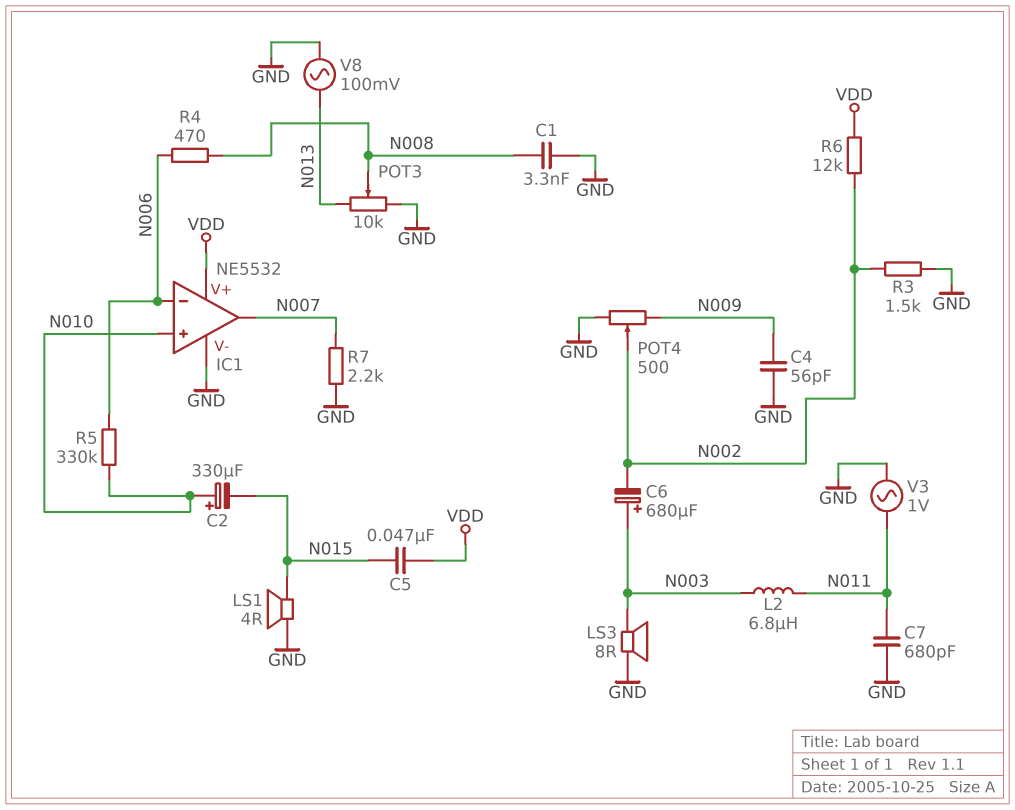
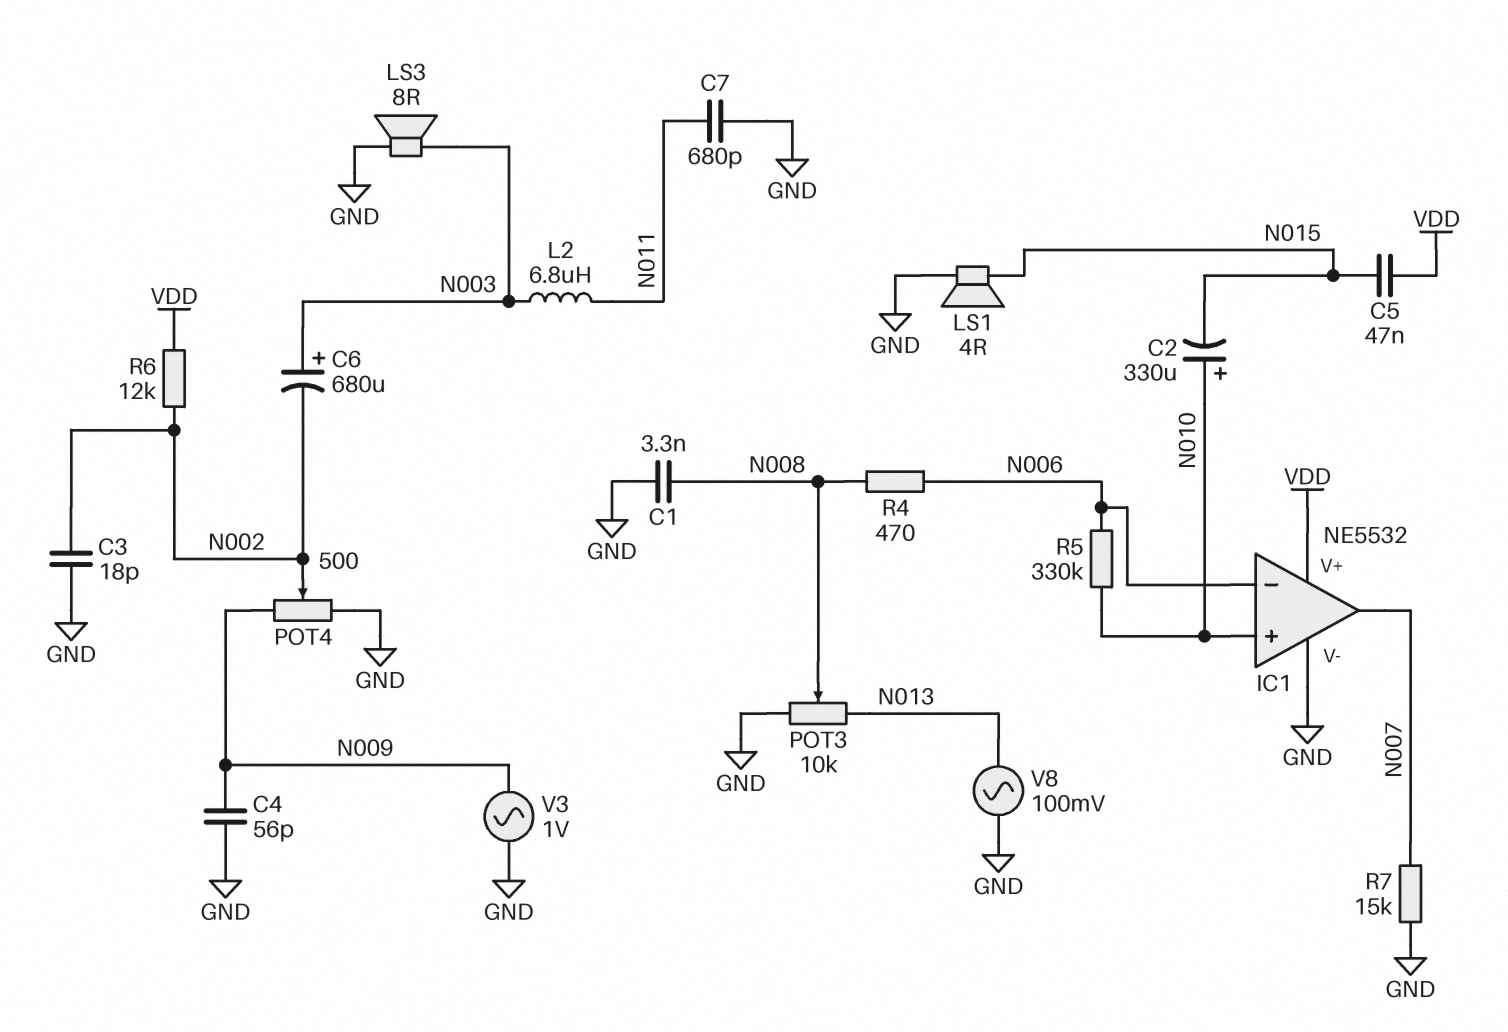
C3: none -> 18pF (GND, N002)
R3: 1.5k (GND, N002) -> none
R7: 2.2k (GND, N007) -> 15k (GND, N007)
V3: AC 1V (GND, N011) -> AC 1V (GND, N009)

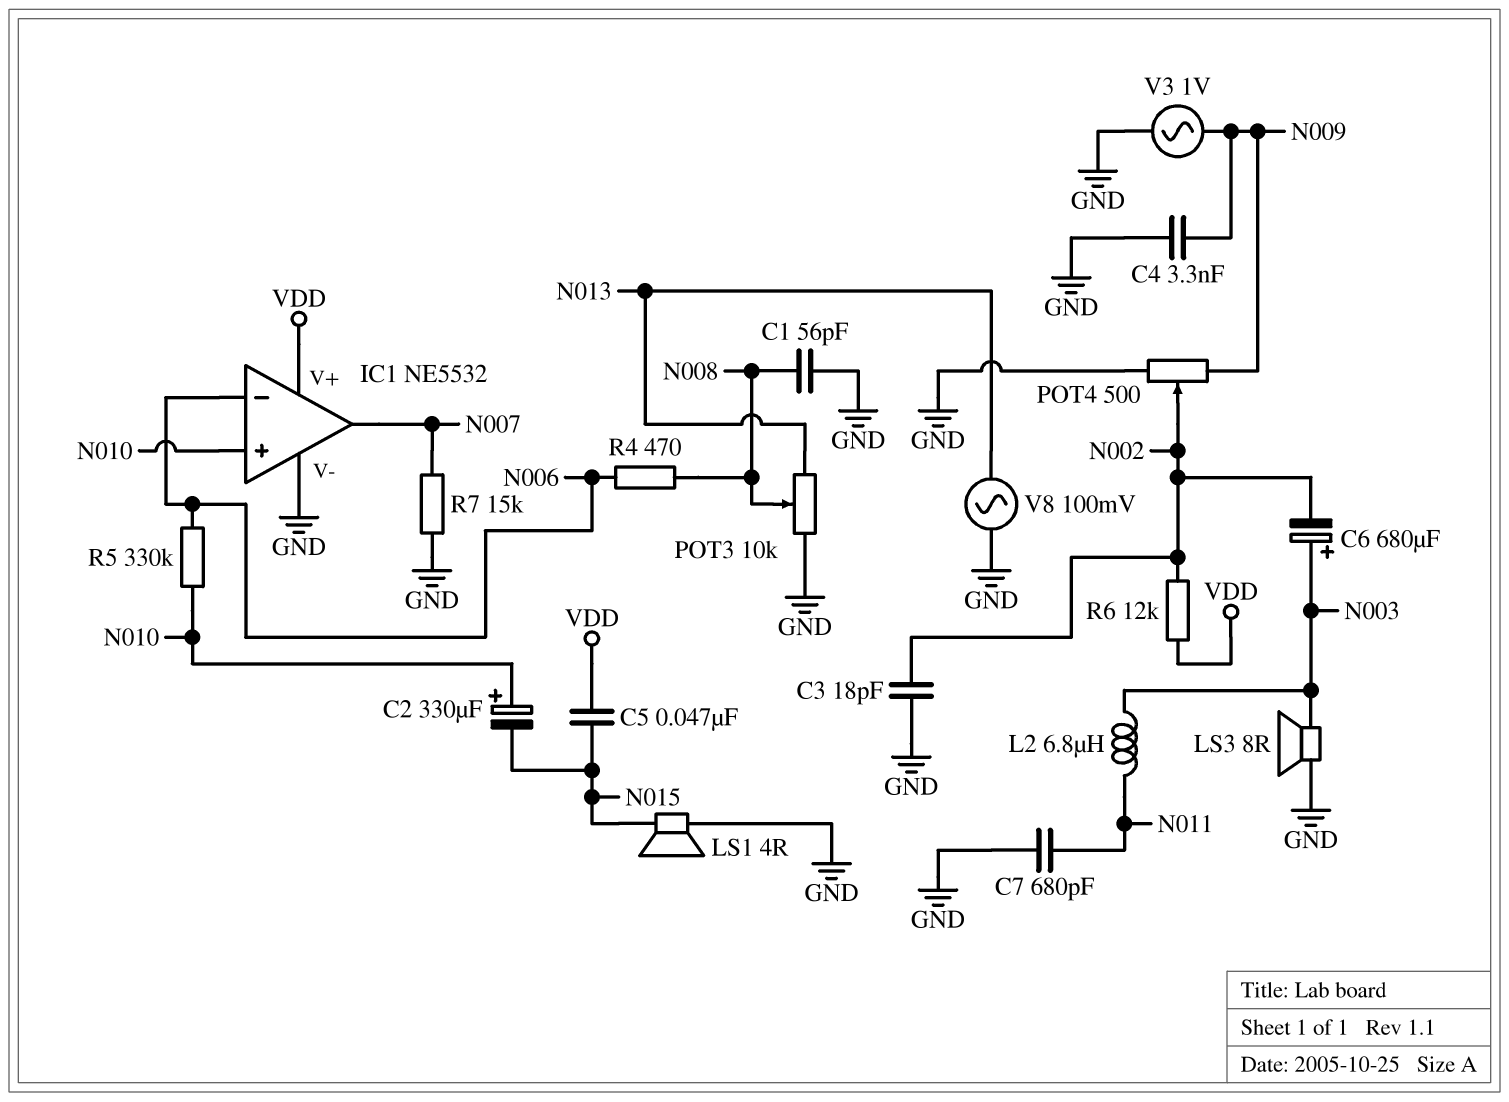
C1: 3.3nF (GND, N008) -> 56pF (GND, N008)
C4: 56pF (GND, N009) -> 3.3nF (GND, N009)

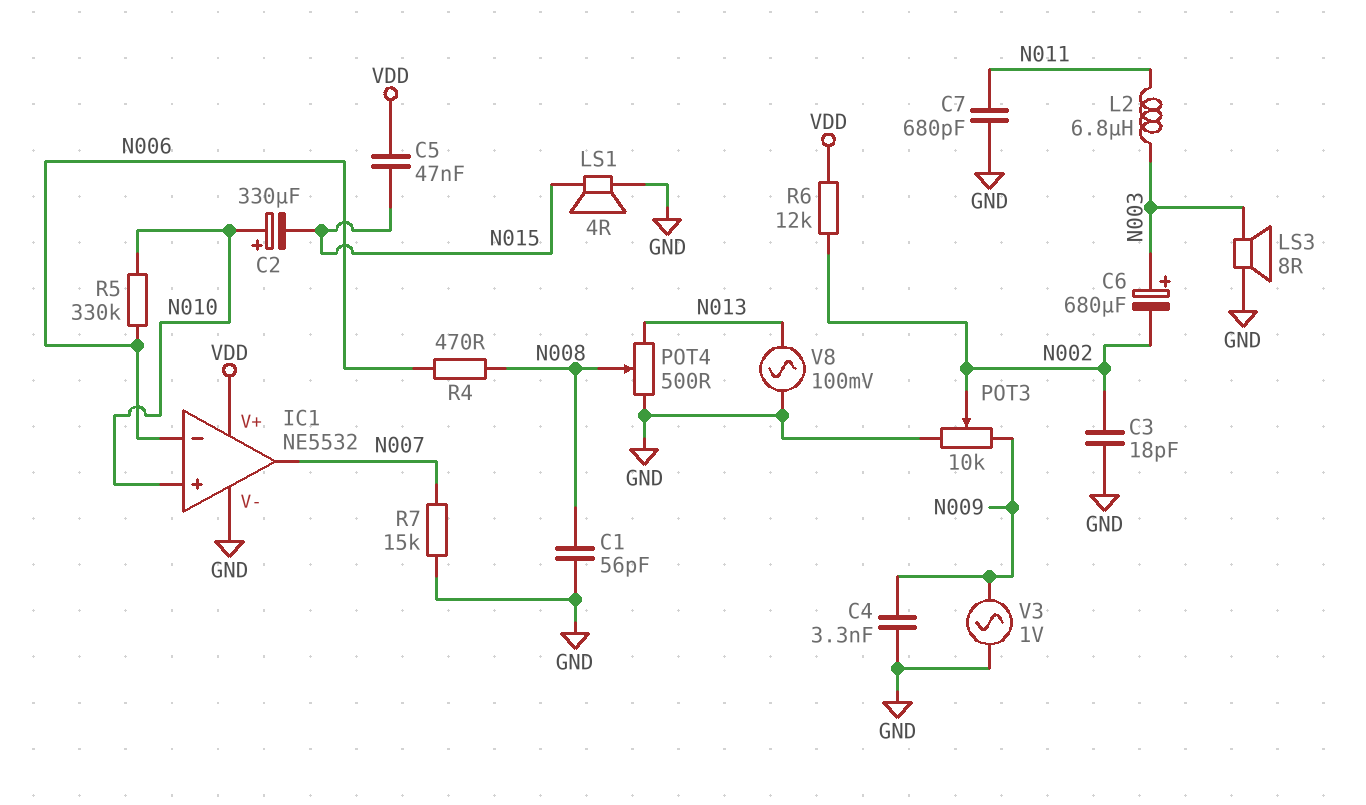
POT3: 10k (GND, N013, wiper N008) -> 10k (GND, N009, wiper N002)
POT4: 500 (GND, N009, wiper N002) -> 500 (GND, N013, wiper N008)

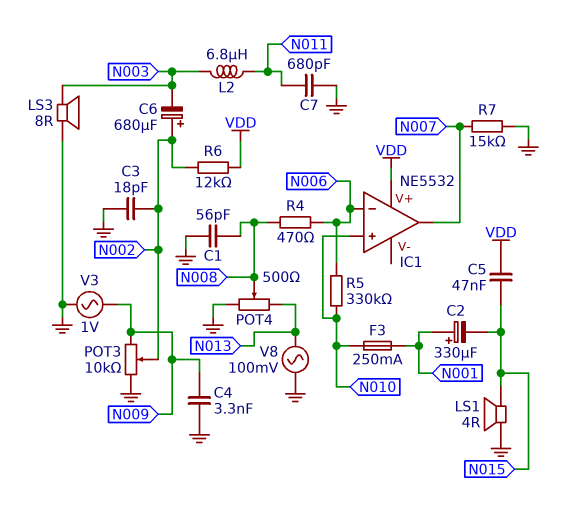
C2: 330uF (plus N010, minus N015) -> 330uF (plus N001, minus N015)
C6: 680uF (plus N003, minus N002) -> 680uF (plus N002, minus N003)
F3: none -> 250mA (N001, N010)
IC1 pin V-: GND -> none

